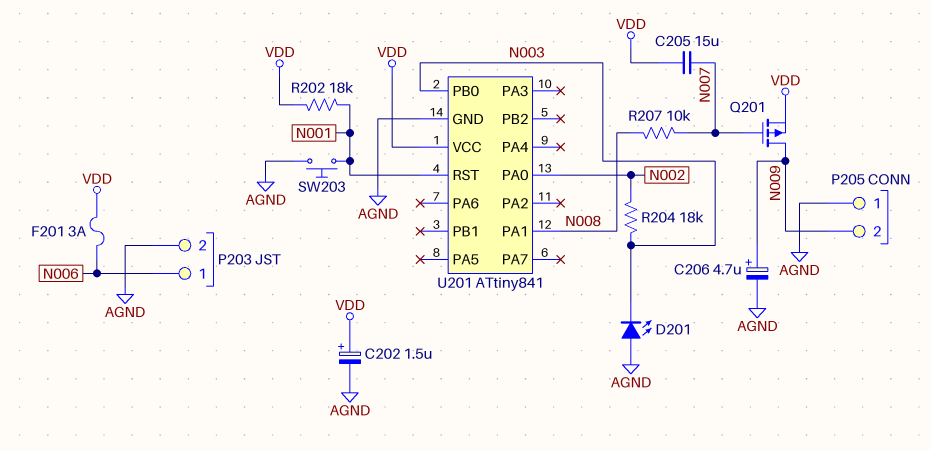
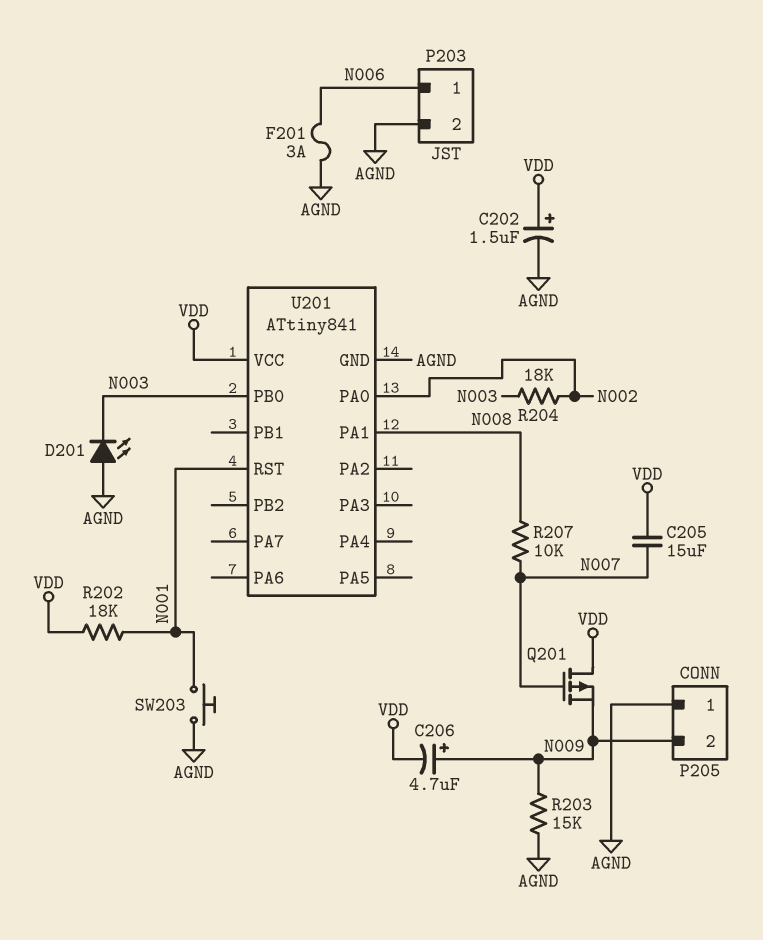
C206: 4.7uF (plus N009, minus AGND) -> 4.7uF (plus N009, minus VDD)
F201: 3A (N006, VDD) -> 3A (AGND, N006)
Q201: PMOS (G N007, D N009, S VDD) -> PMOS (G N007, D VDD, S N009)
R203: none -> 15k (AGND, N009)

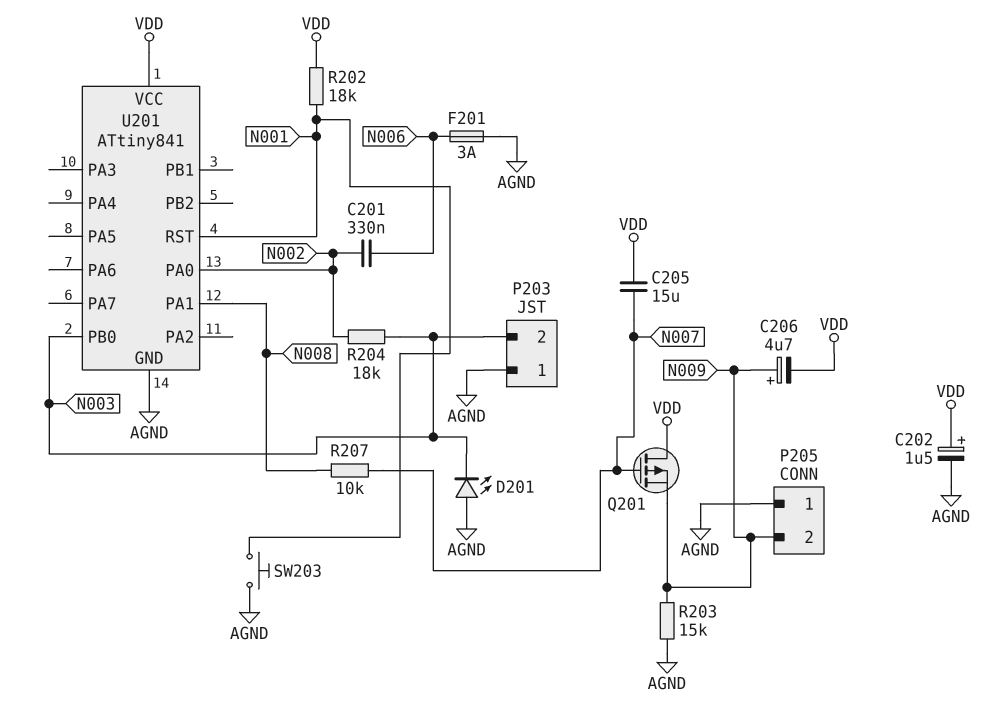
C201: none -> 330nF (N002, N006)
P203 pin 1: N006 -> AGND
P203 pin 2: AGND -> N003

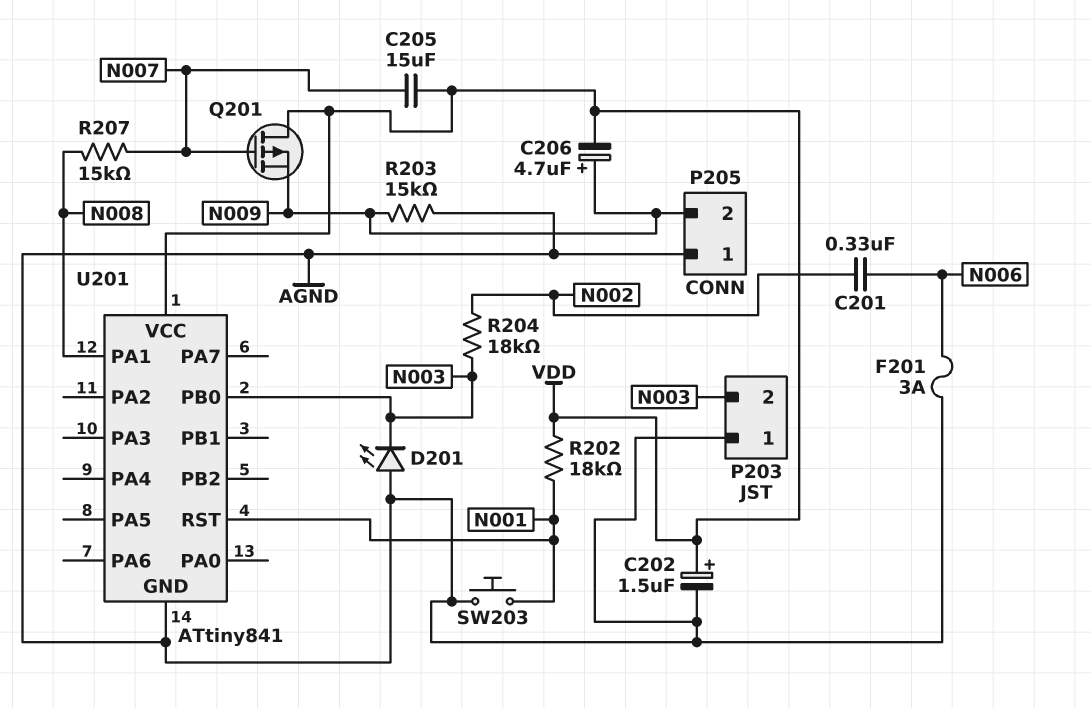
R207: 10k (N007, N008) -> 15k (N007, N008)
U201 pin PA0: N002 -> none

